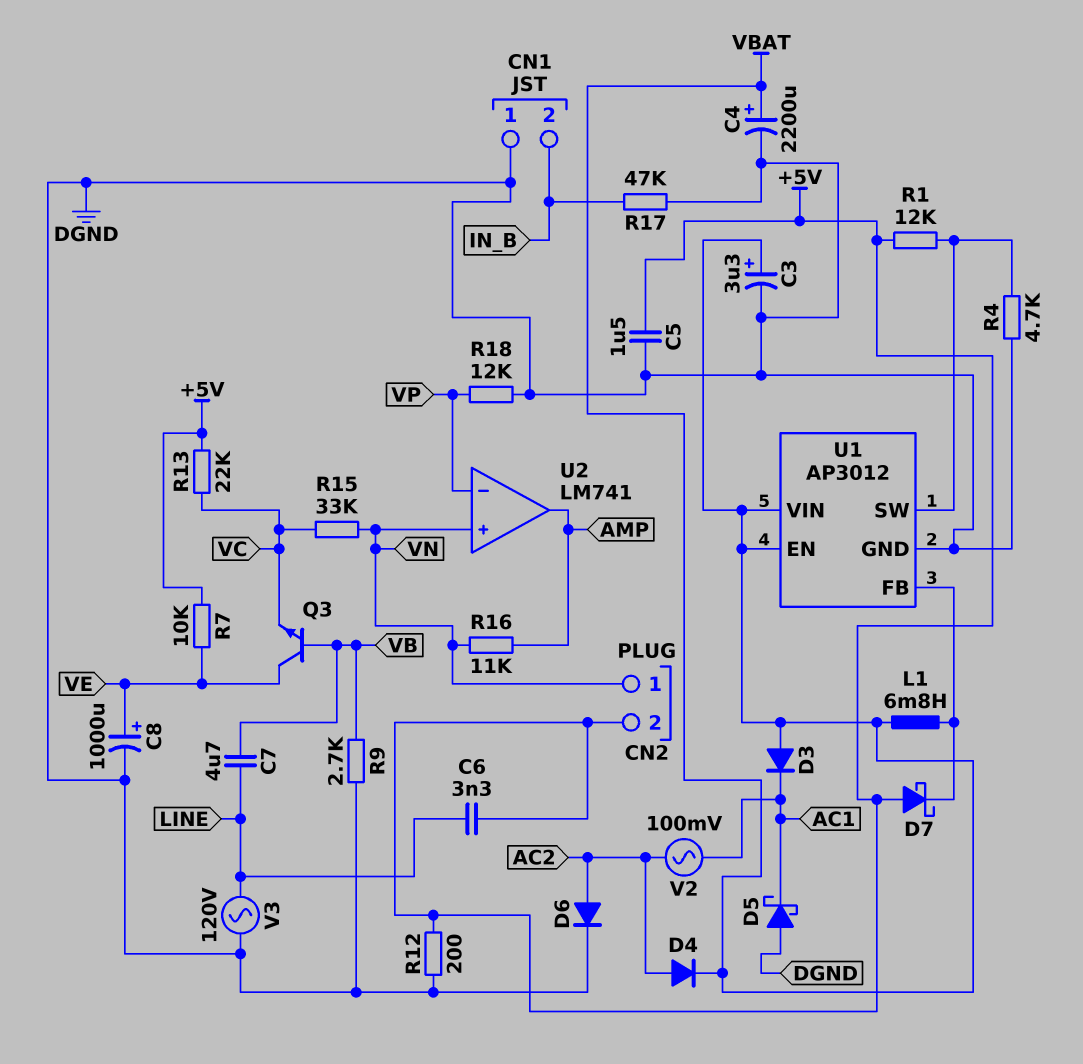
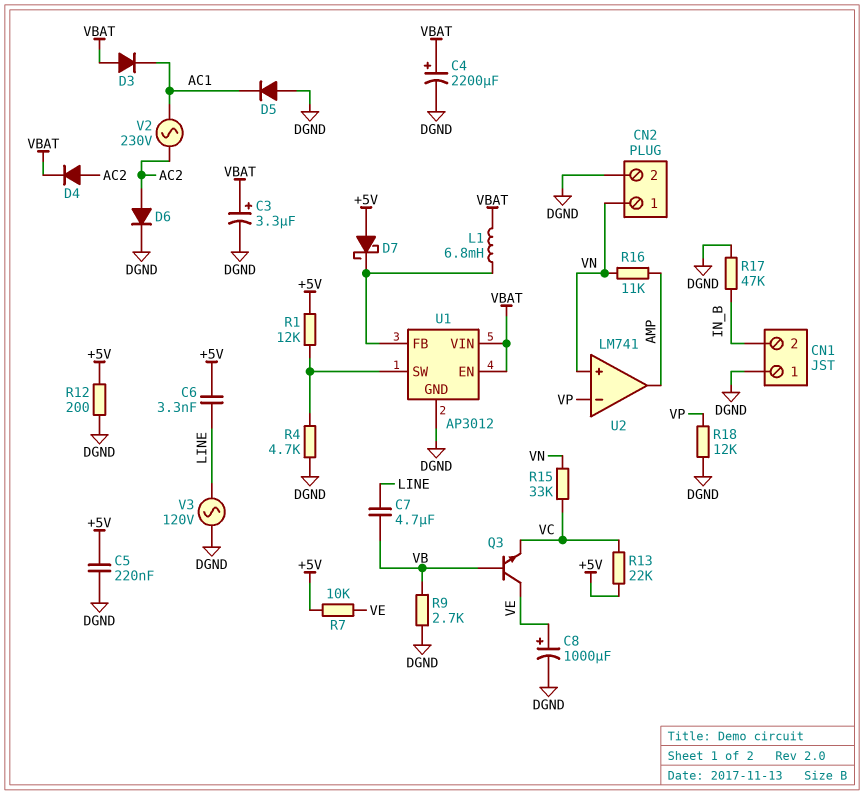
C5: 1.5uF (+5V, DGND) -> 220nF (+5V, DGND)
CN2 pin 2: +5V -> DGND
D5: schottky (A DGND, K AC1) -> diode (A DGND, K AC1)
V2: AC 100mV (AC1, AC2) -> AC 230V (AC1, AC2)

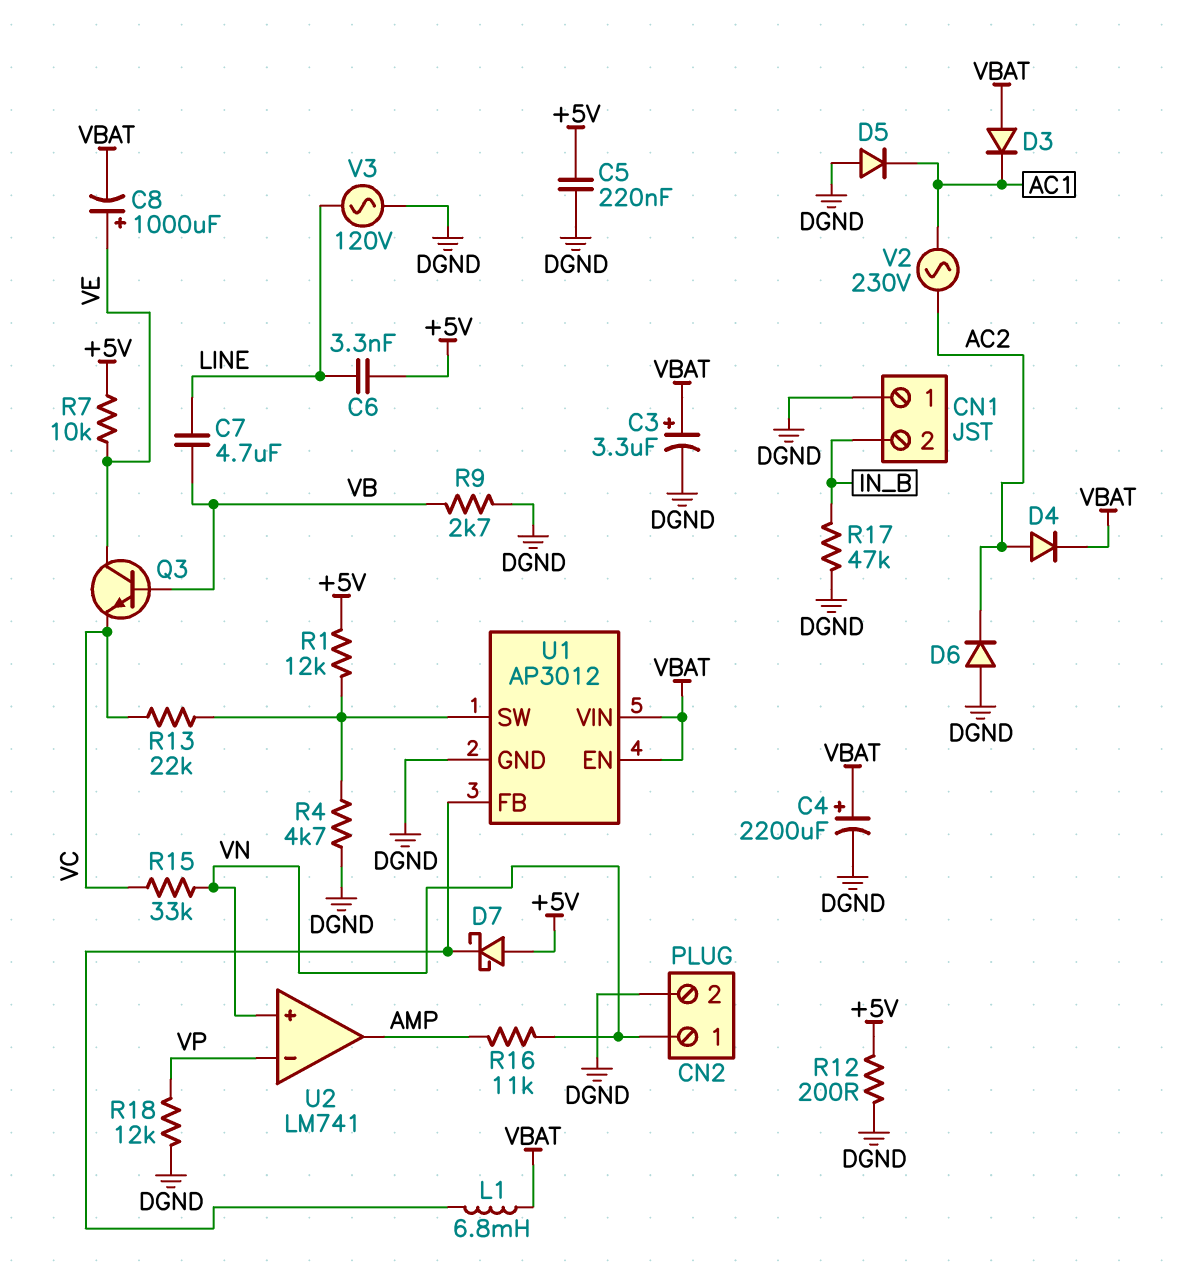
C8: 1000uF (plus VE, minus DGND) -> 1000uF (plus VE, minus VBAT)
D6: diode (A AC2, K DGND) -> diode (A DGND, K AC2)
R13: 22k (+5V, VC) -> 22k (U1/SW, VC)

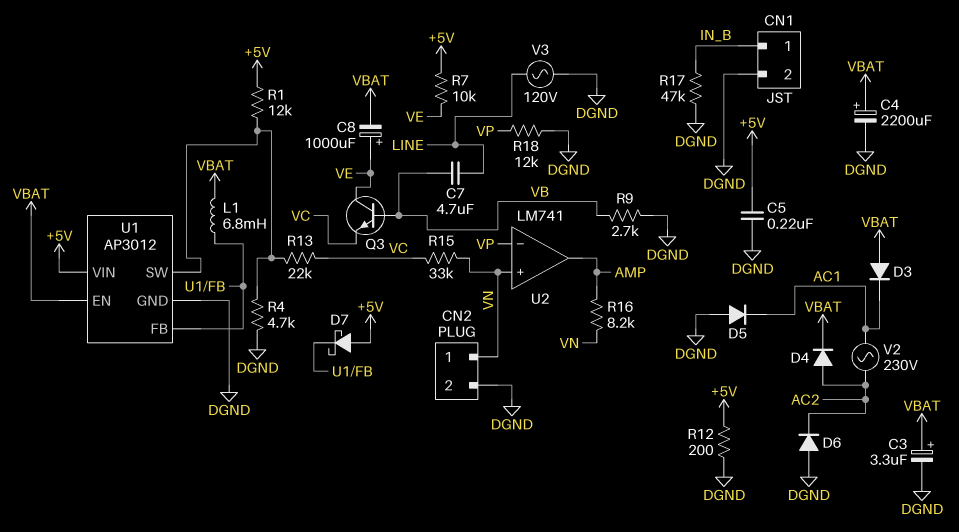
C6: 3.3nF (+5V, LINE) -> none
CN1 pin 1: DGND -> IN_B
CN1 pin 2: IN_B -> DGND
R16: 11k (AMP, VN) -> 8.2k (AMP, VN)
U1 pin VIN: VBAT -> +5V

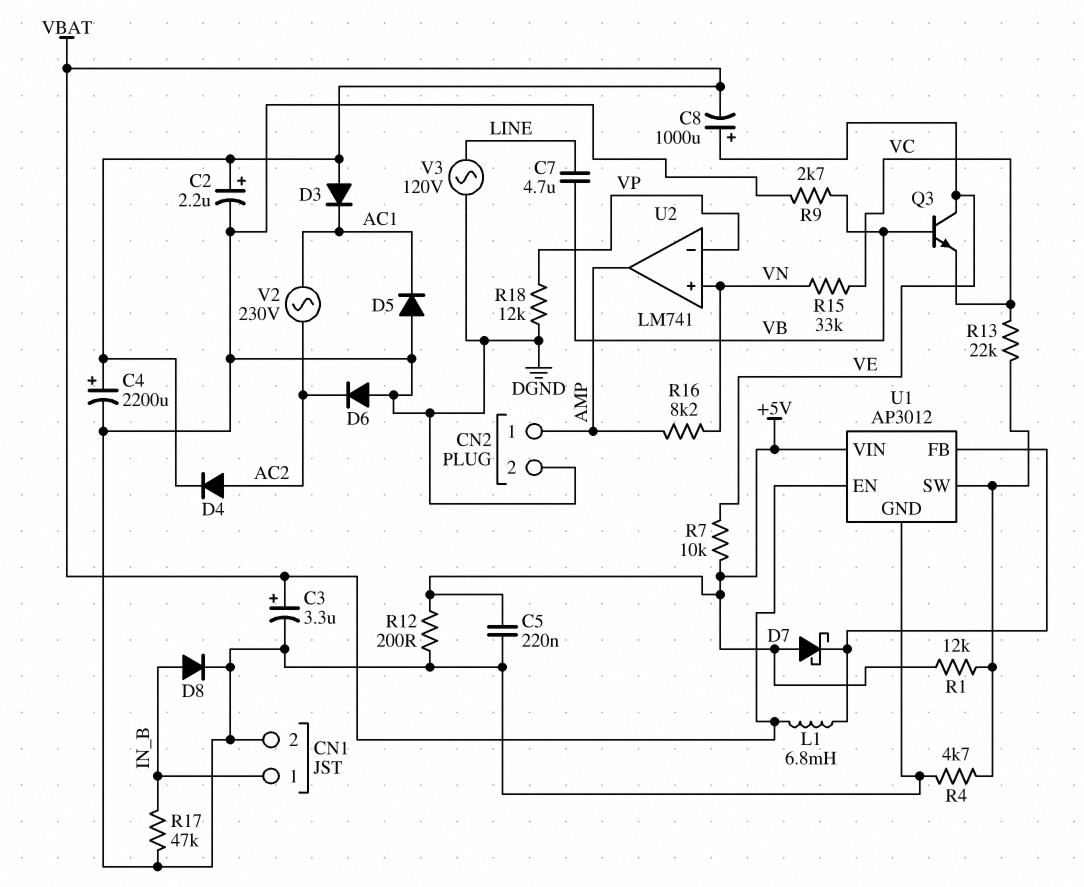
C2: none -> 2.2uF (plus VBAT, minus DGND)
CN2 pin 1: VN -> AMP
D8: none -> diode (A IN_B, K DGND)

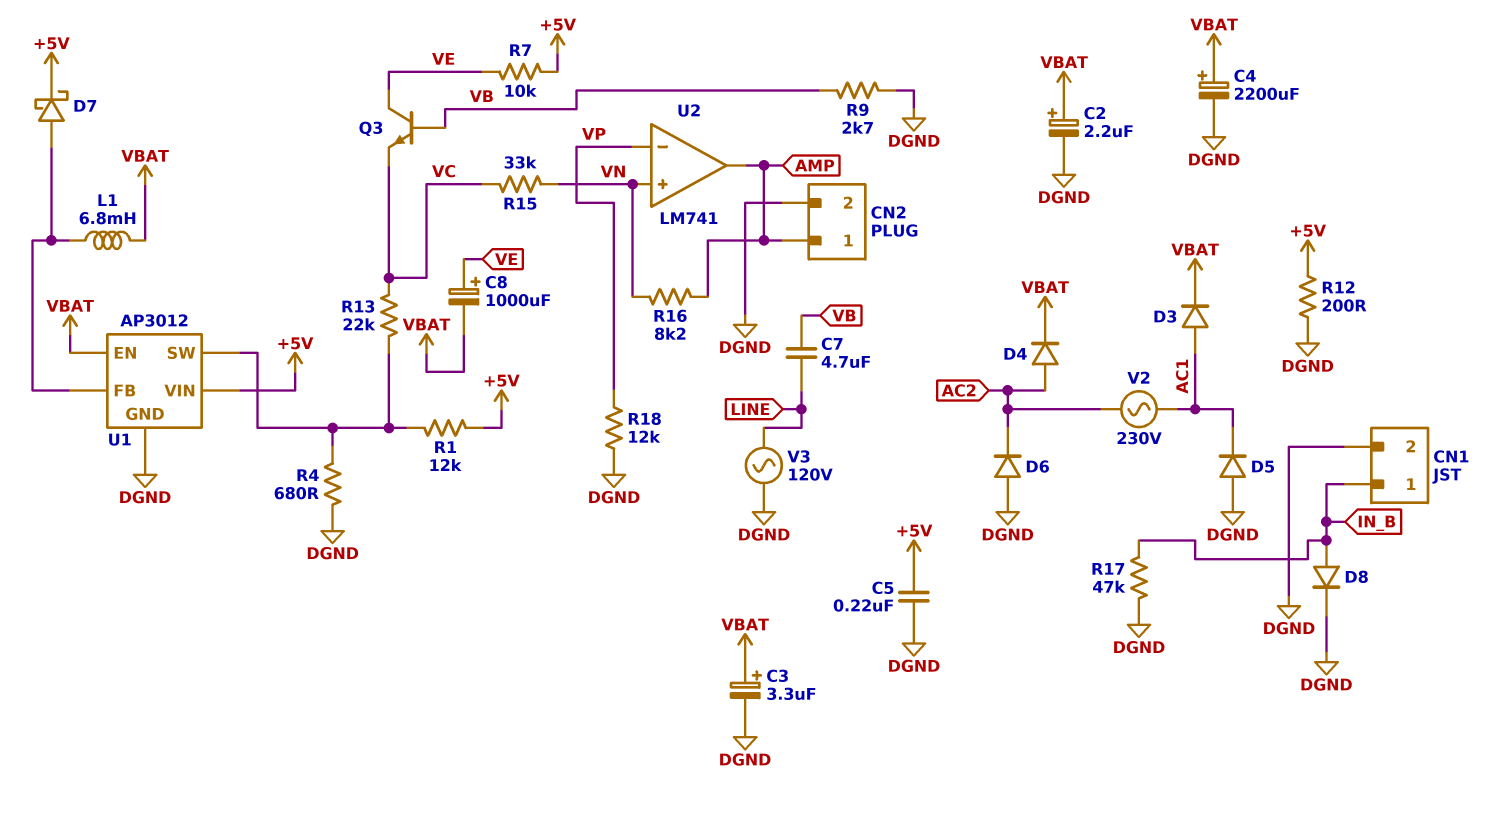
D3: diode (A VBAT, K AC1) -> diode (A AC1, K VBAT)
D7: schottky (A +5V, K U1/FB) -> schottky (A U1/FB, K +5V)
R4: 4.7k (DGND, U1/SW) -> 680 (DGND, U1/SW)

